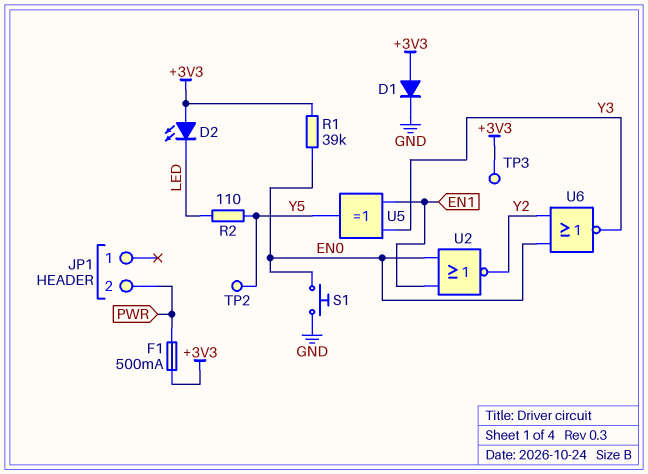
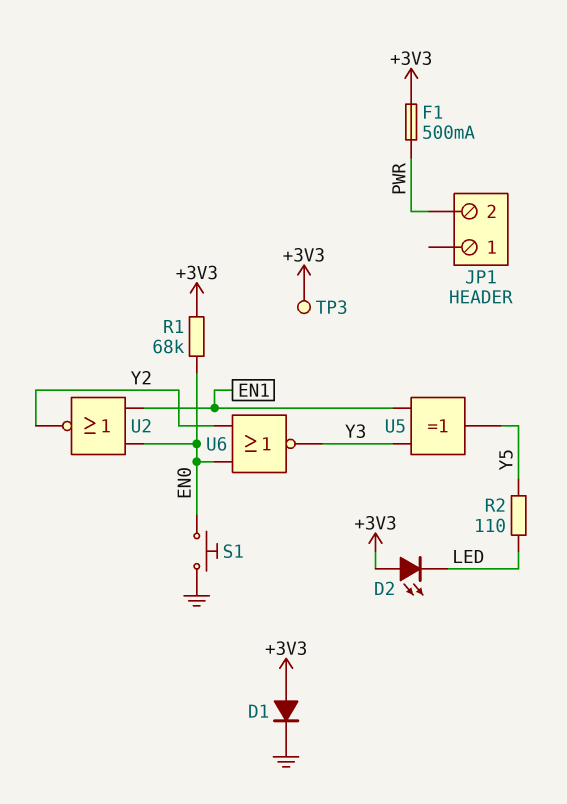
R1: 39k (+3V3, EN0) -> 68k (+3V3, EN0)
TP2: test point (Y5) -> none

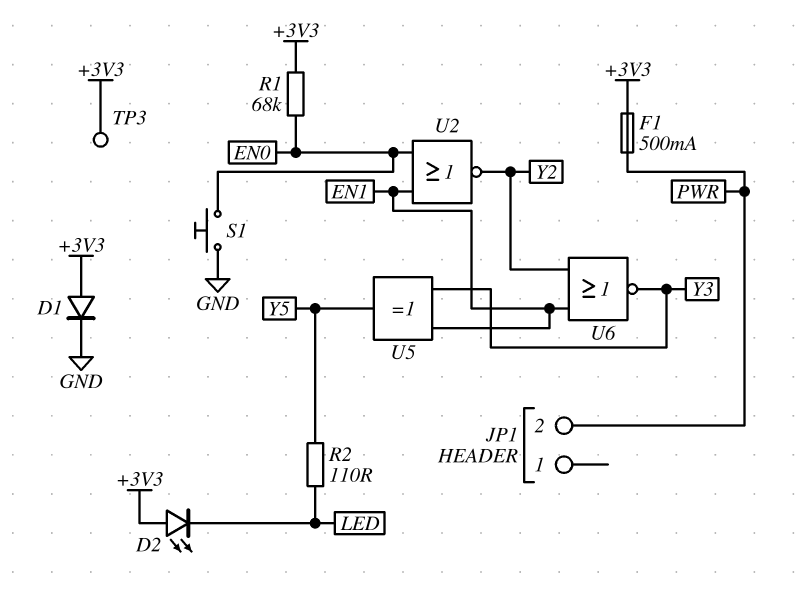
U6: NOR (in EN0, in Y2, out Y3) -> NOR (in EN1, in Y2, out Y3)

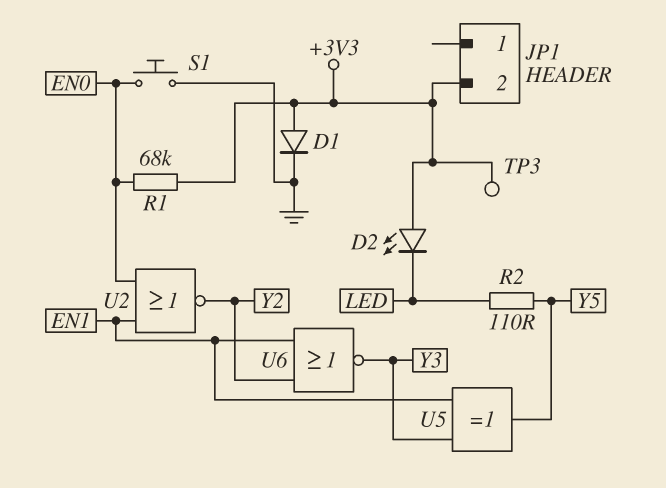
F1: 500mA (+3V3, PWR) -> none
JP1 pin 2: PWR -> +3V3

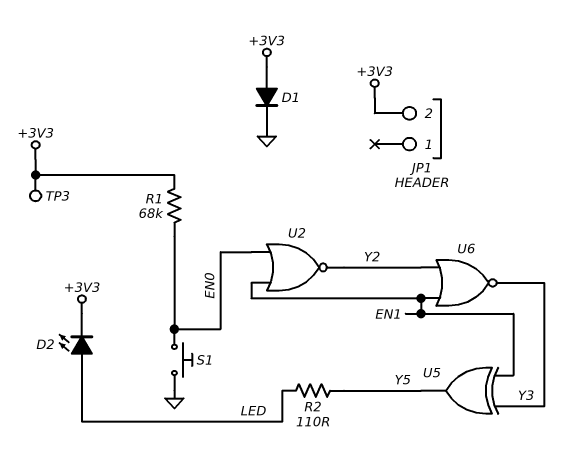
D2: LED (A +3V3, K LED) -> LED (A LED, K +3V3)

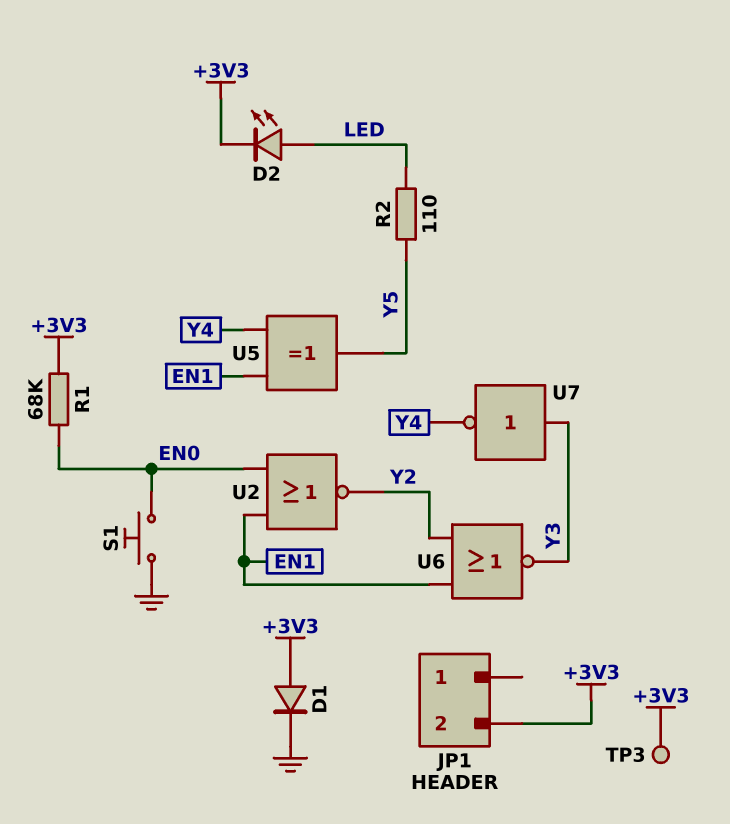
U5: XOR (in EN1, in Y3, out Y5) -> XOR (in EN1, in Y4, out Y5)
U7: none -> NOT (in Y3, out Y4)

